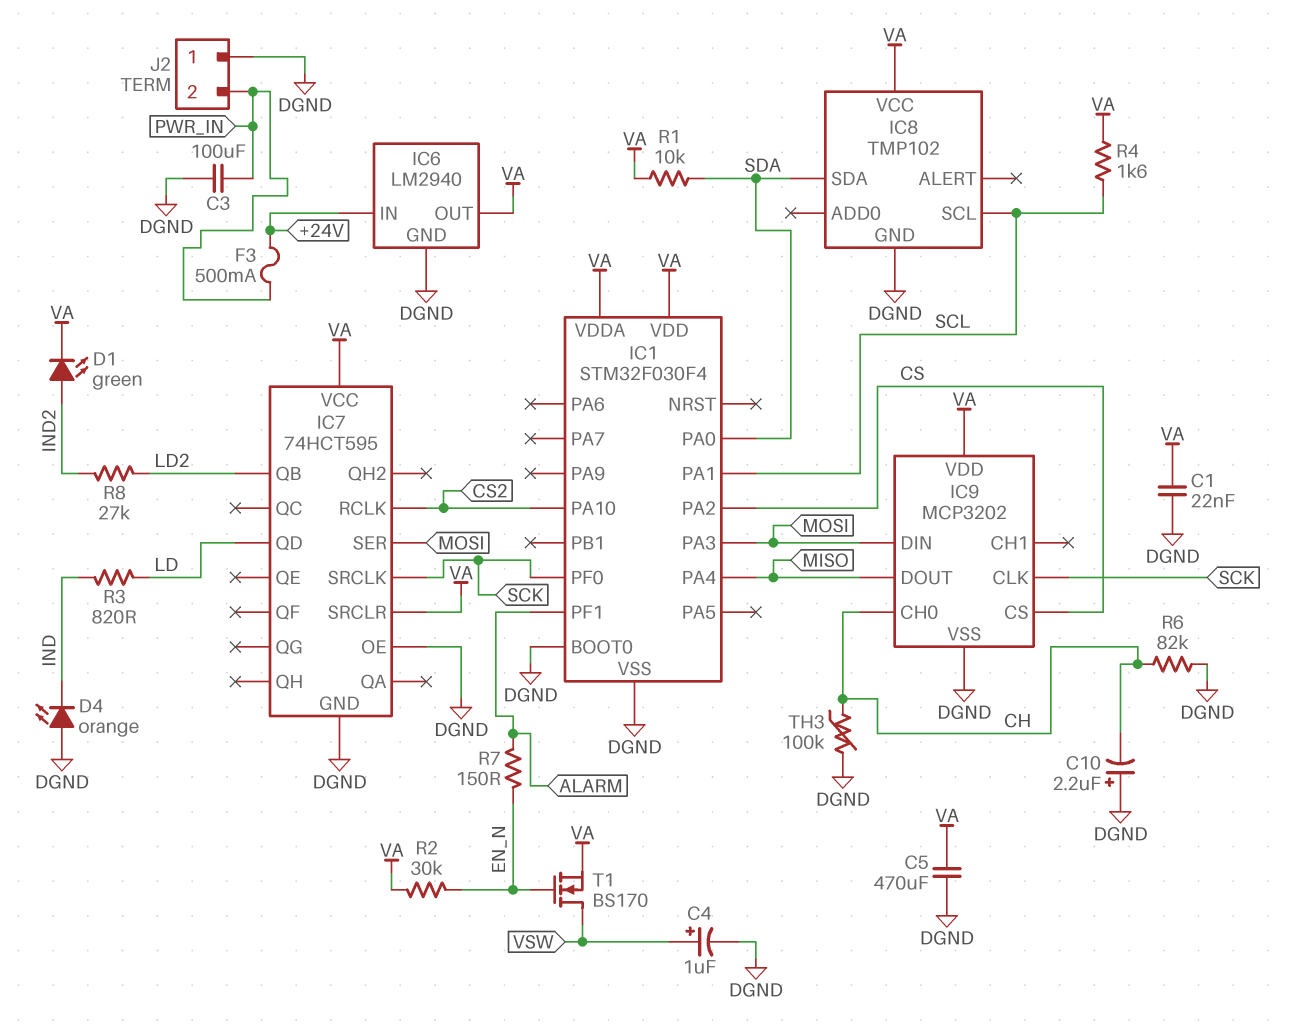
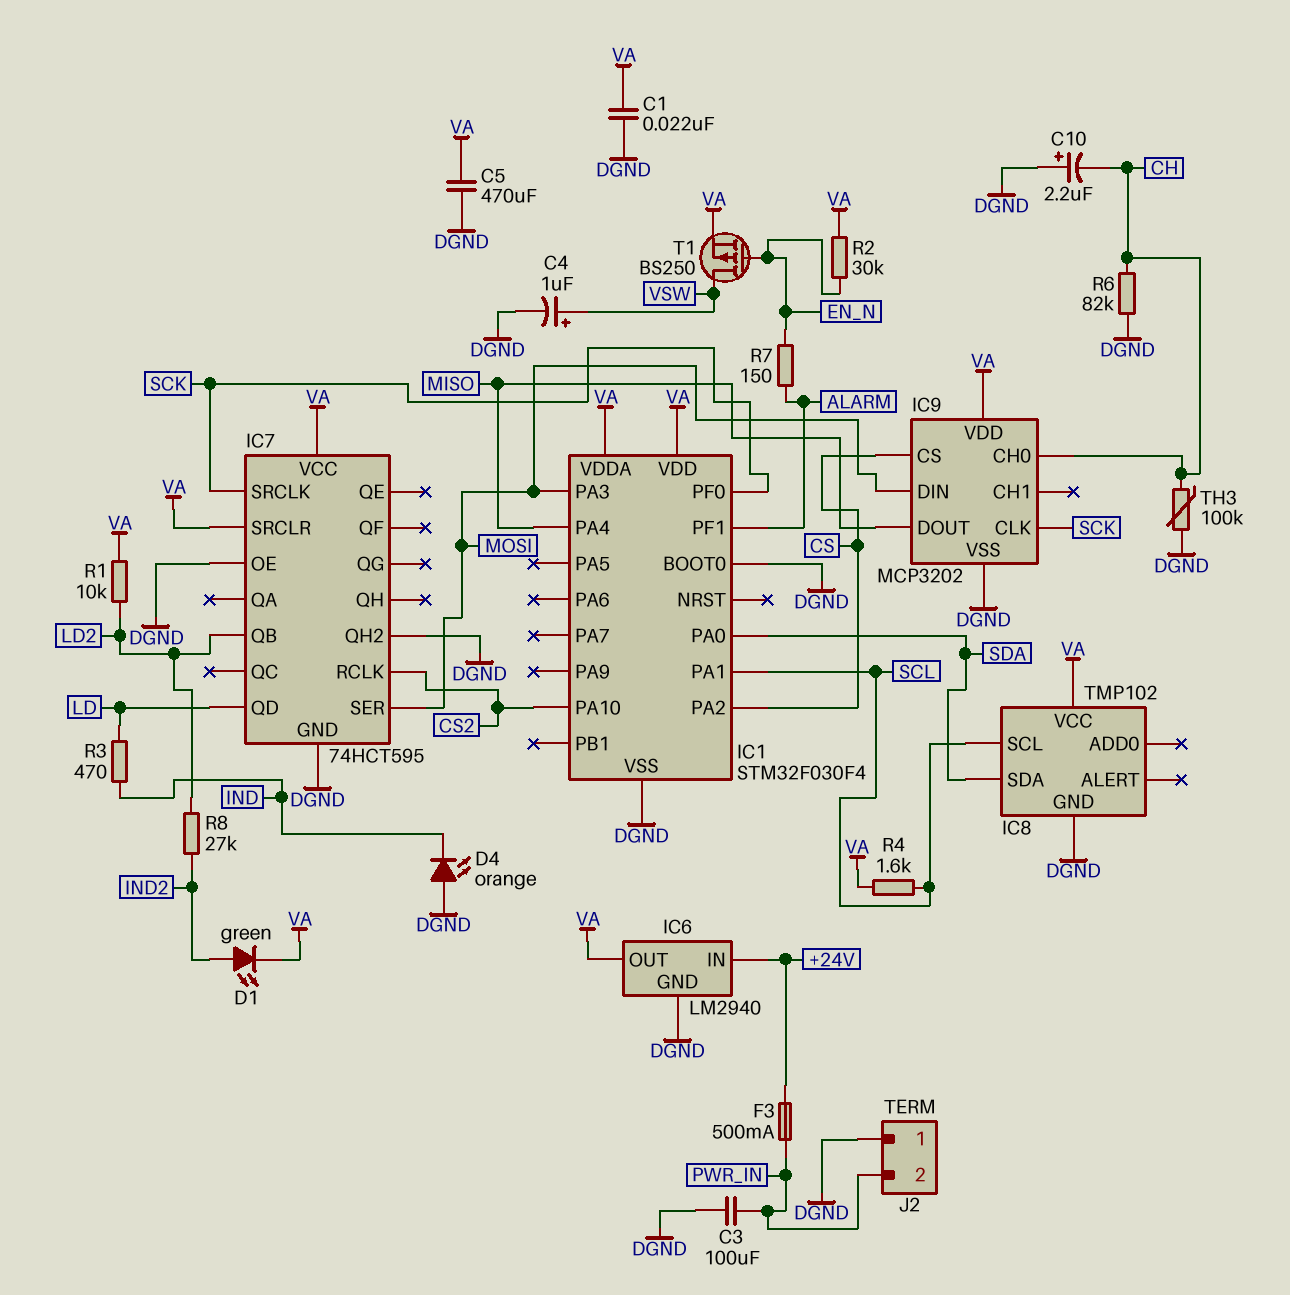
IC7 pin QH2: none -> DGND
R1: 10k (SDA, VA) -> 10k (LD2, VA)
R3: 820 (IND, LD) -> 470 (IND, LD)
T1: NMOS BS170 (G EN_N, D VSW, S VA) -> PMOS BS250 (G EN_N, D VSW, S VA)

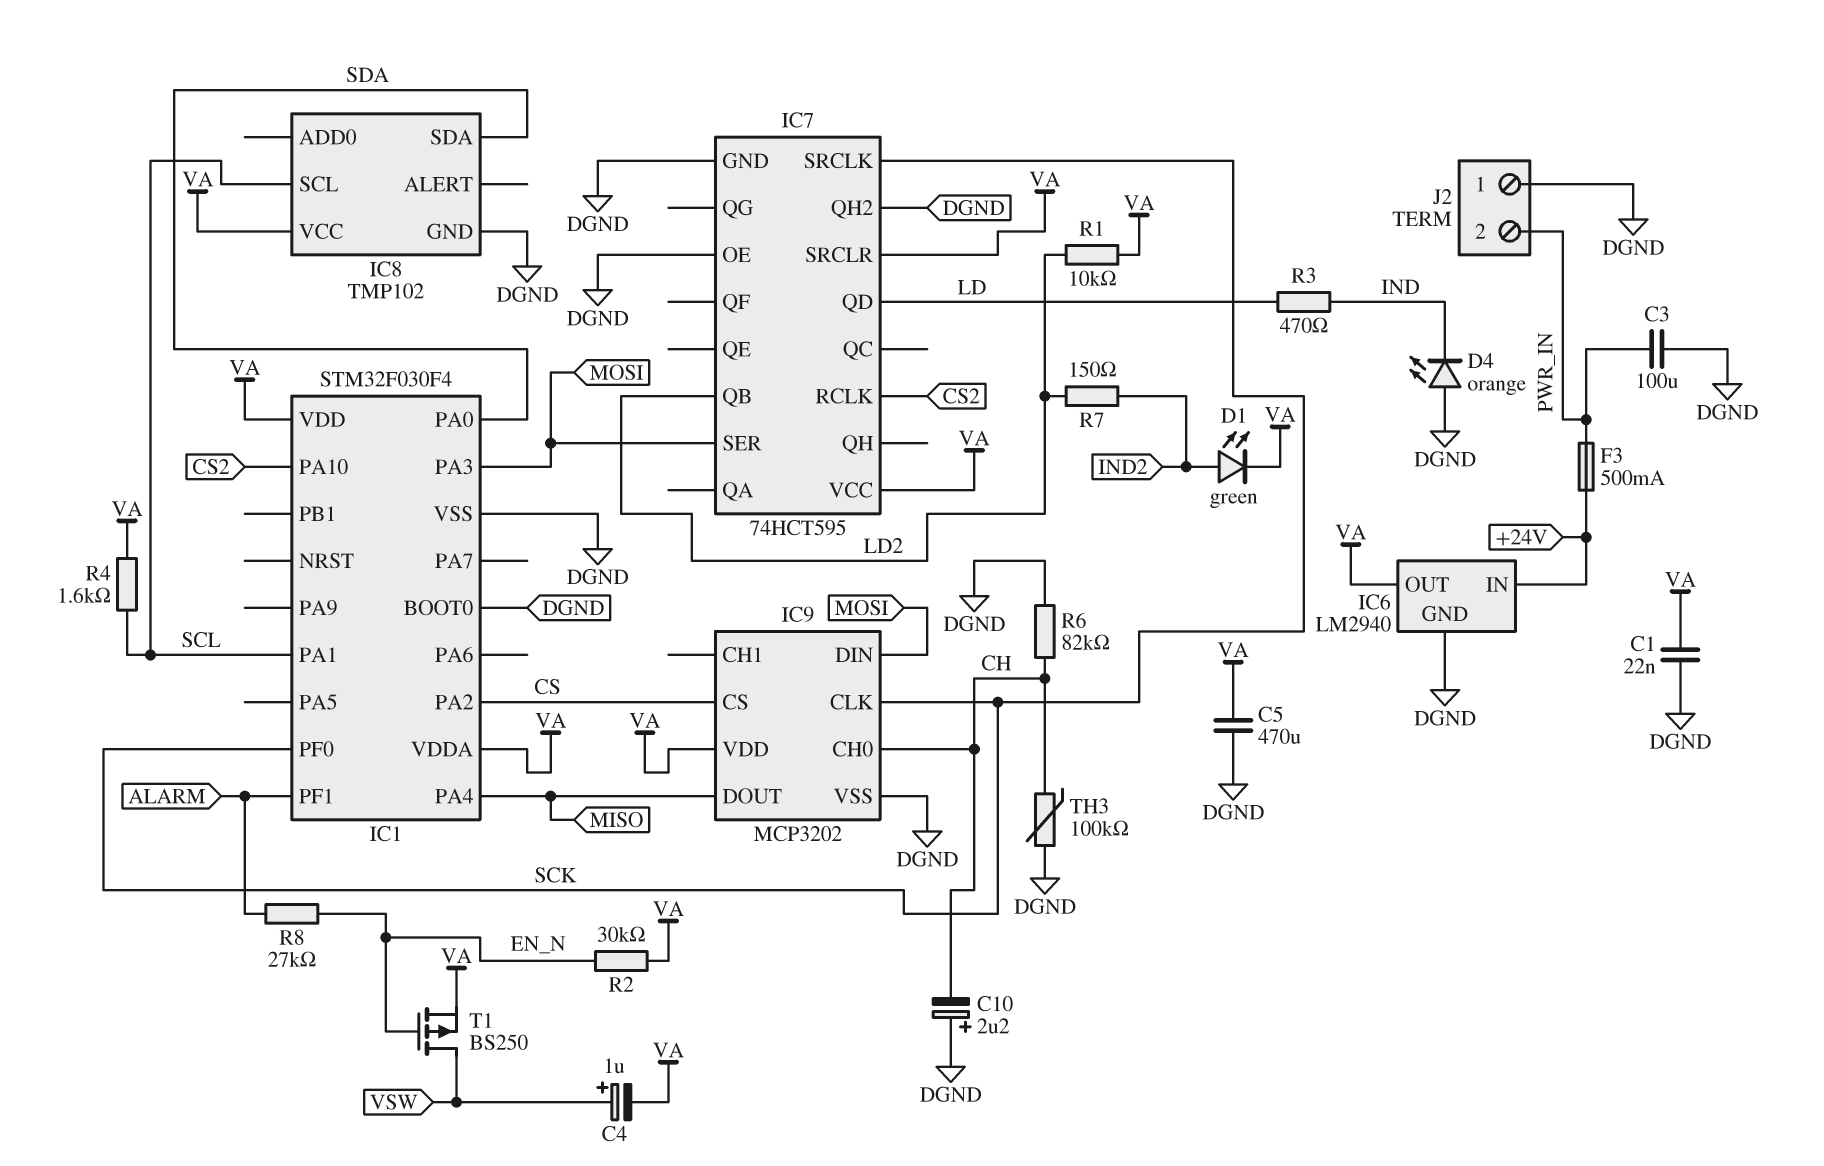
C4: 1uF (plus VSW, minus DGND) -> 1uF (plus VSW, minus VA)
R7: 150 (ALARM, EN_N) -> 150 (IND2, LD2)
R8: 27k (IND2, LD2) -> 27k (ALARM, EN_N)

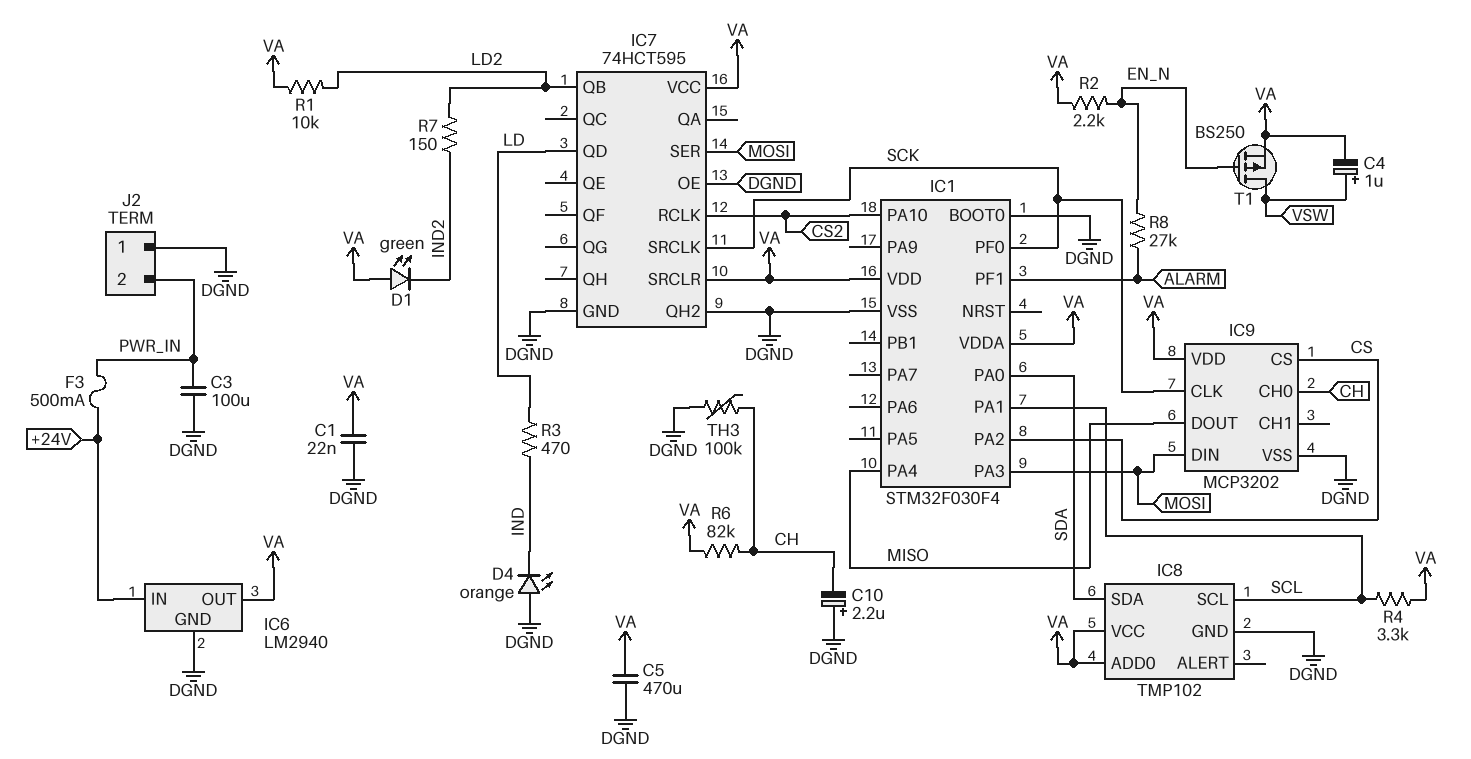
D1: LED green (A IND2, K VA) -> LED green (A VA, K IND2)
IC8 pin ADD0: none -> VA
R2: 30k (EN_N, VA) -> 2.2k (EN_N, VA)
R4: 1.6k (SCL, VA) -> 3.3k (SCL, VA)
R6: 82k (CH, DGND) -> 82k (CH, VA)

